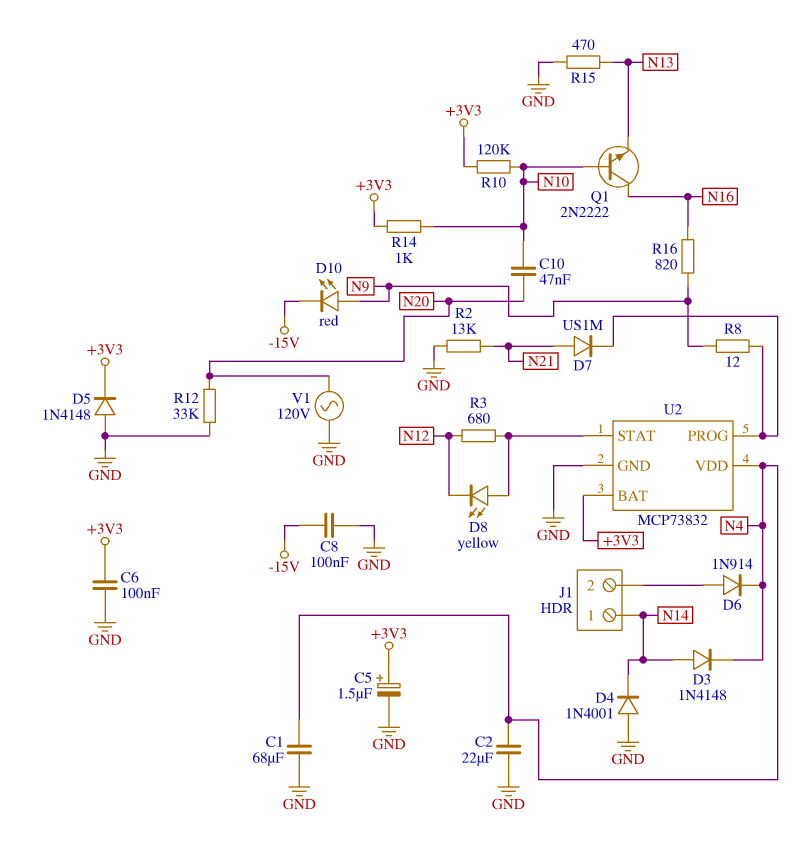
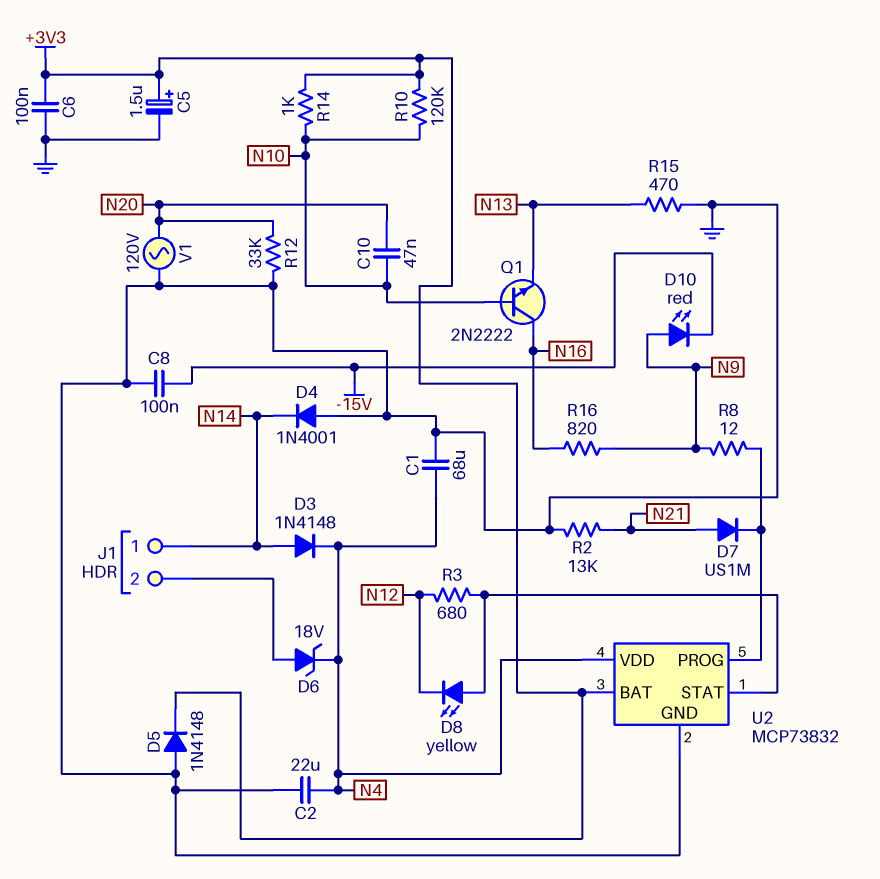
D6: diode 1N914 (A J1/2, K N4) -> zener 18V (A J1/2, K N4)

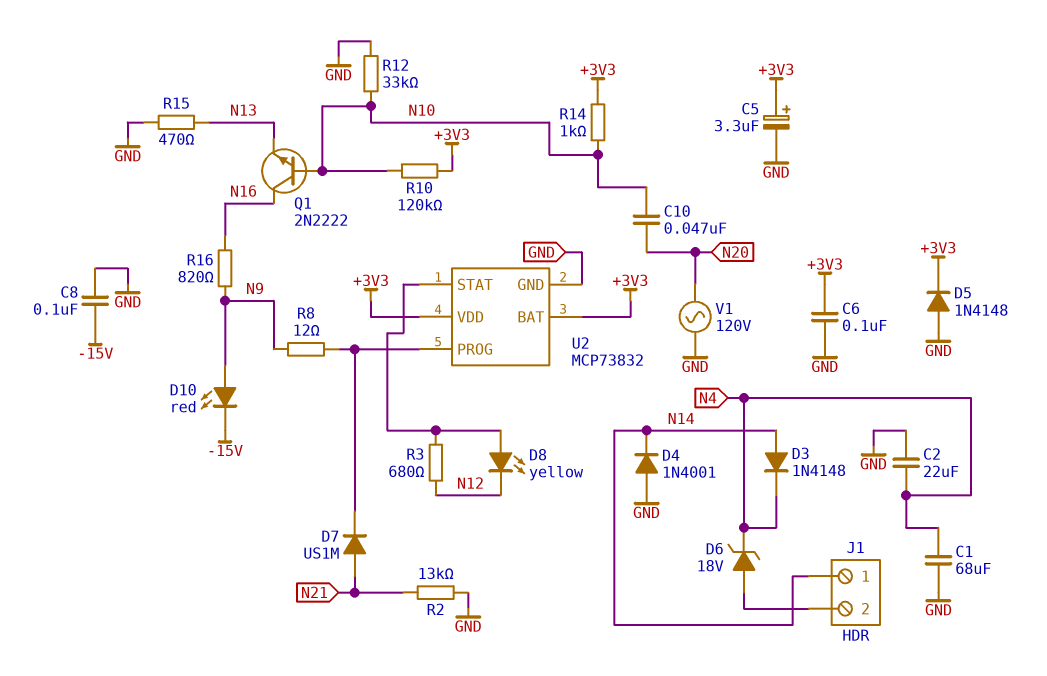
C5: 1.5uF (plus +3V3, minus GND) -> 3.3uF (plus +3V3, minus GND)
R12: 33k (GND, N20) -> 33k (GND, N10)
U2 pin VDD: N4 -> +3V3

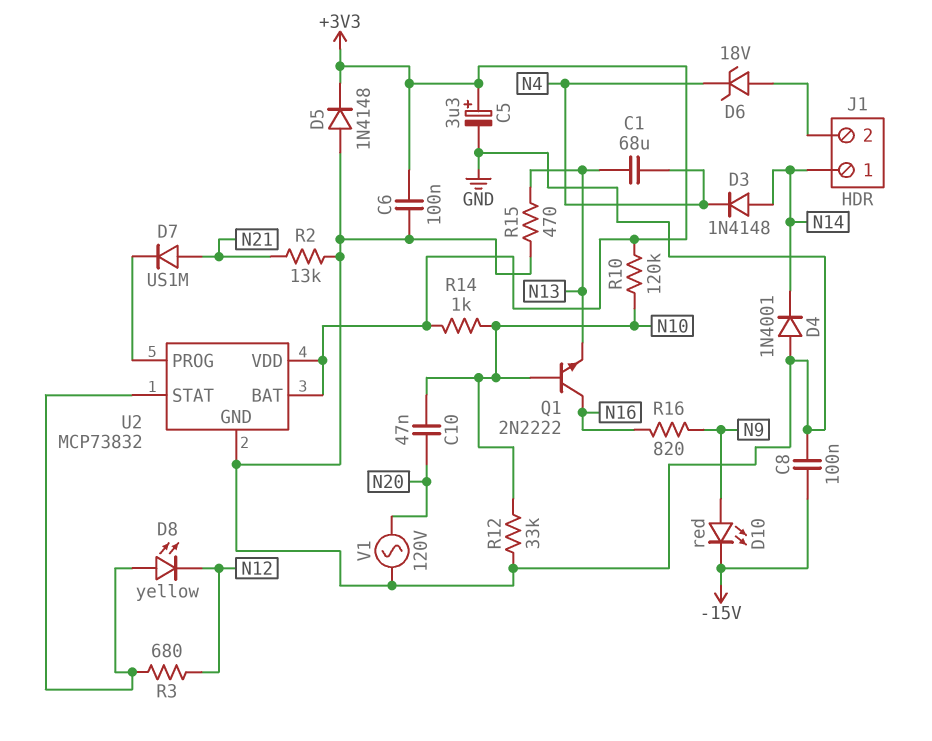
C1: 68uF (GND, N4) -> 68uF (N4, N13)
C2: 22uF (GND, N4) -> none
R8: 12 (N9, U2/PROG) -> none

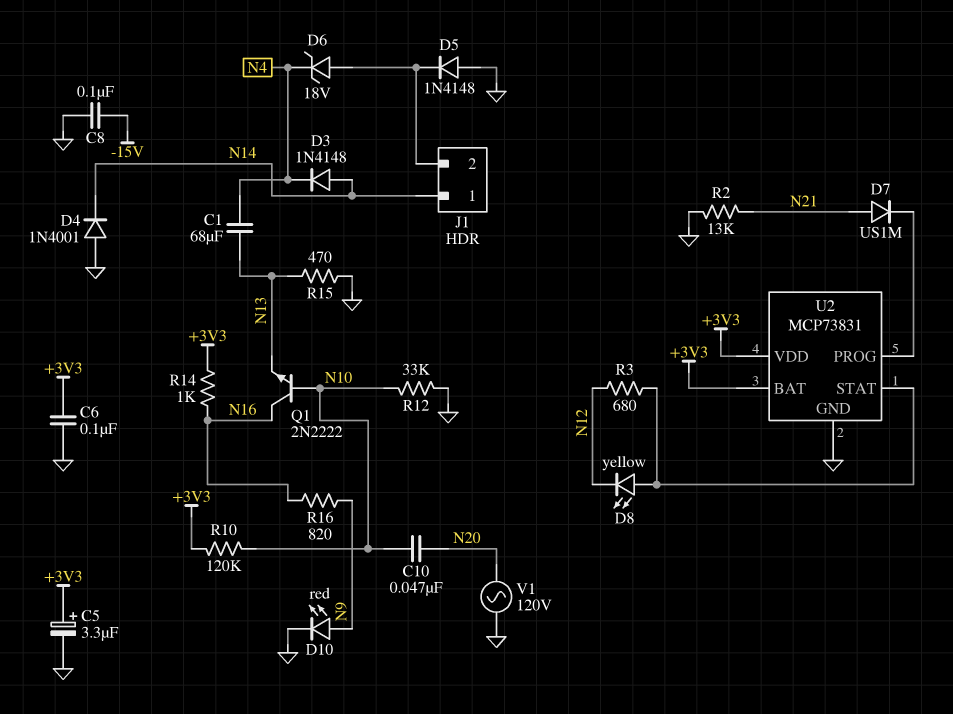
D5: diode 1N4148 (A GND, K +3V3) -> diode 1N4148 (A GND, K J1/2)
D10: LED red (A N9, K -15V) -> LED red (A N9, K GND)
R14: 1k (+3V3, N10) -> 1k (+3V3, N16)
U2: MCP73832 -> MCP73831

